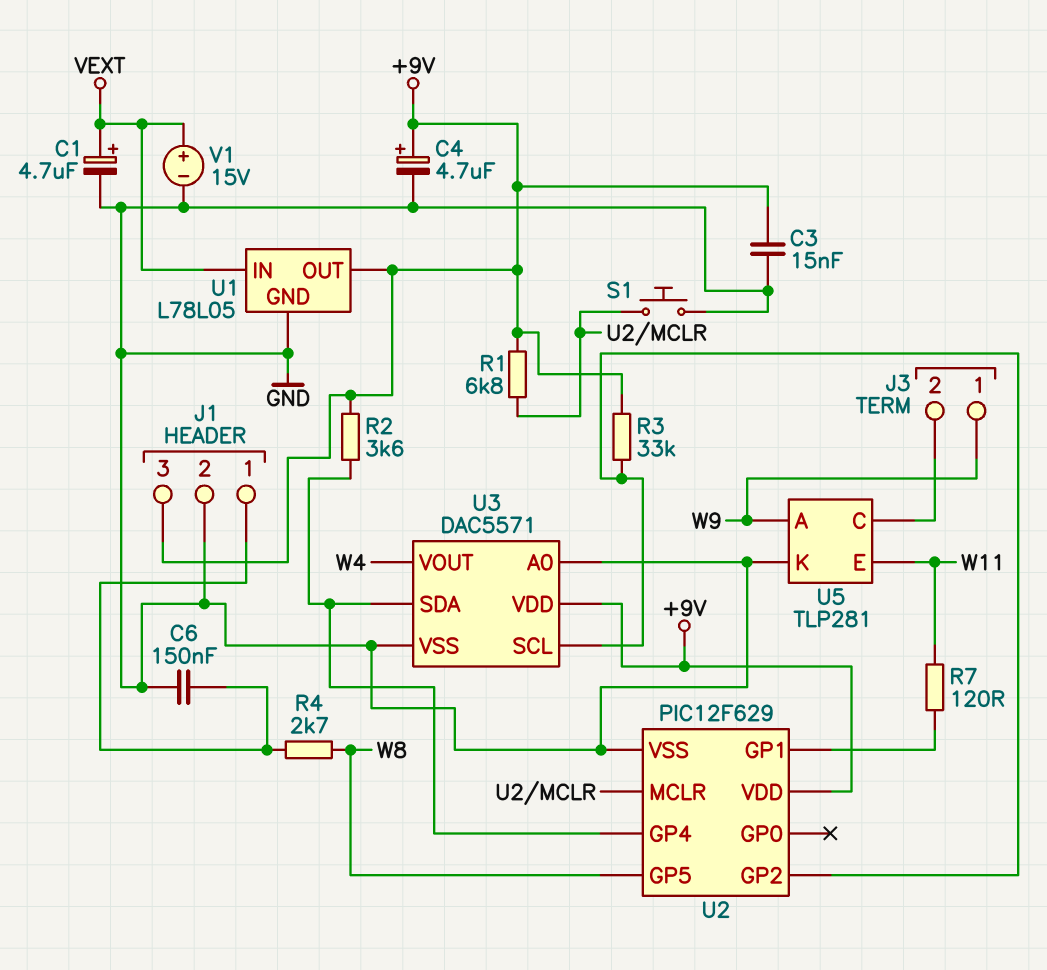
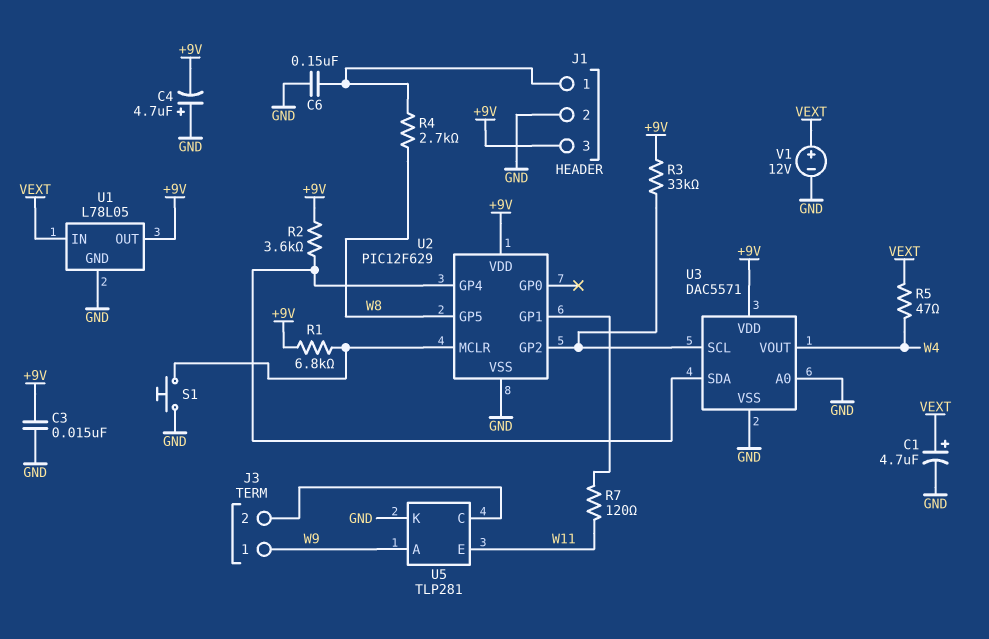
C4: 4.7uF (plus +9V, minus GND) -> 4.7uF (plus GND, minus +9V)
R5: none -> 47 (VEXT, W4)
V1: 15V (plus VEXT, minus GND) -> 12V (plus VEXT, minus GND)

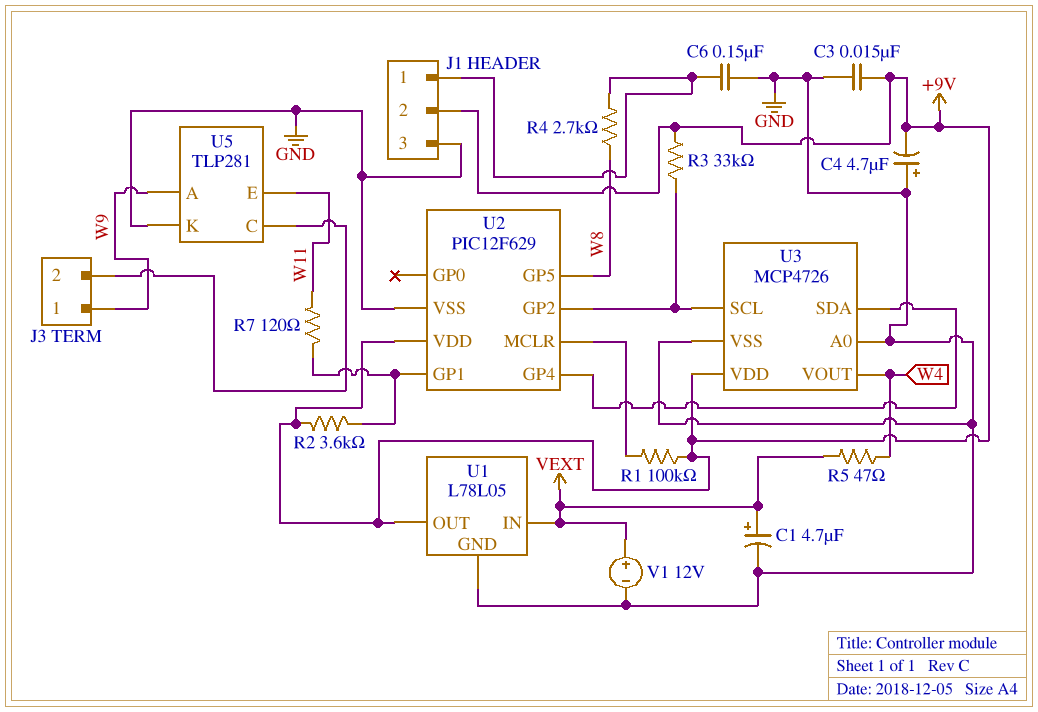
J1 pin 2: GND -> +9V
J1 pin 3: +9V -> GND
R1: 6.8k (+9V, U2/MCLR) -> 100k (+9V, U2/MCLR)
R2: 3.6k (+9V, U2/GP4) -> 3.6k (+9V, U2/GP1)
S1: button (GND, U2/MCLR) -> none
U3: DAC5571 -> MCP4726

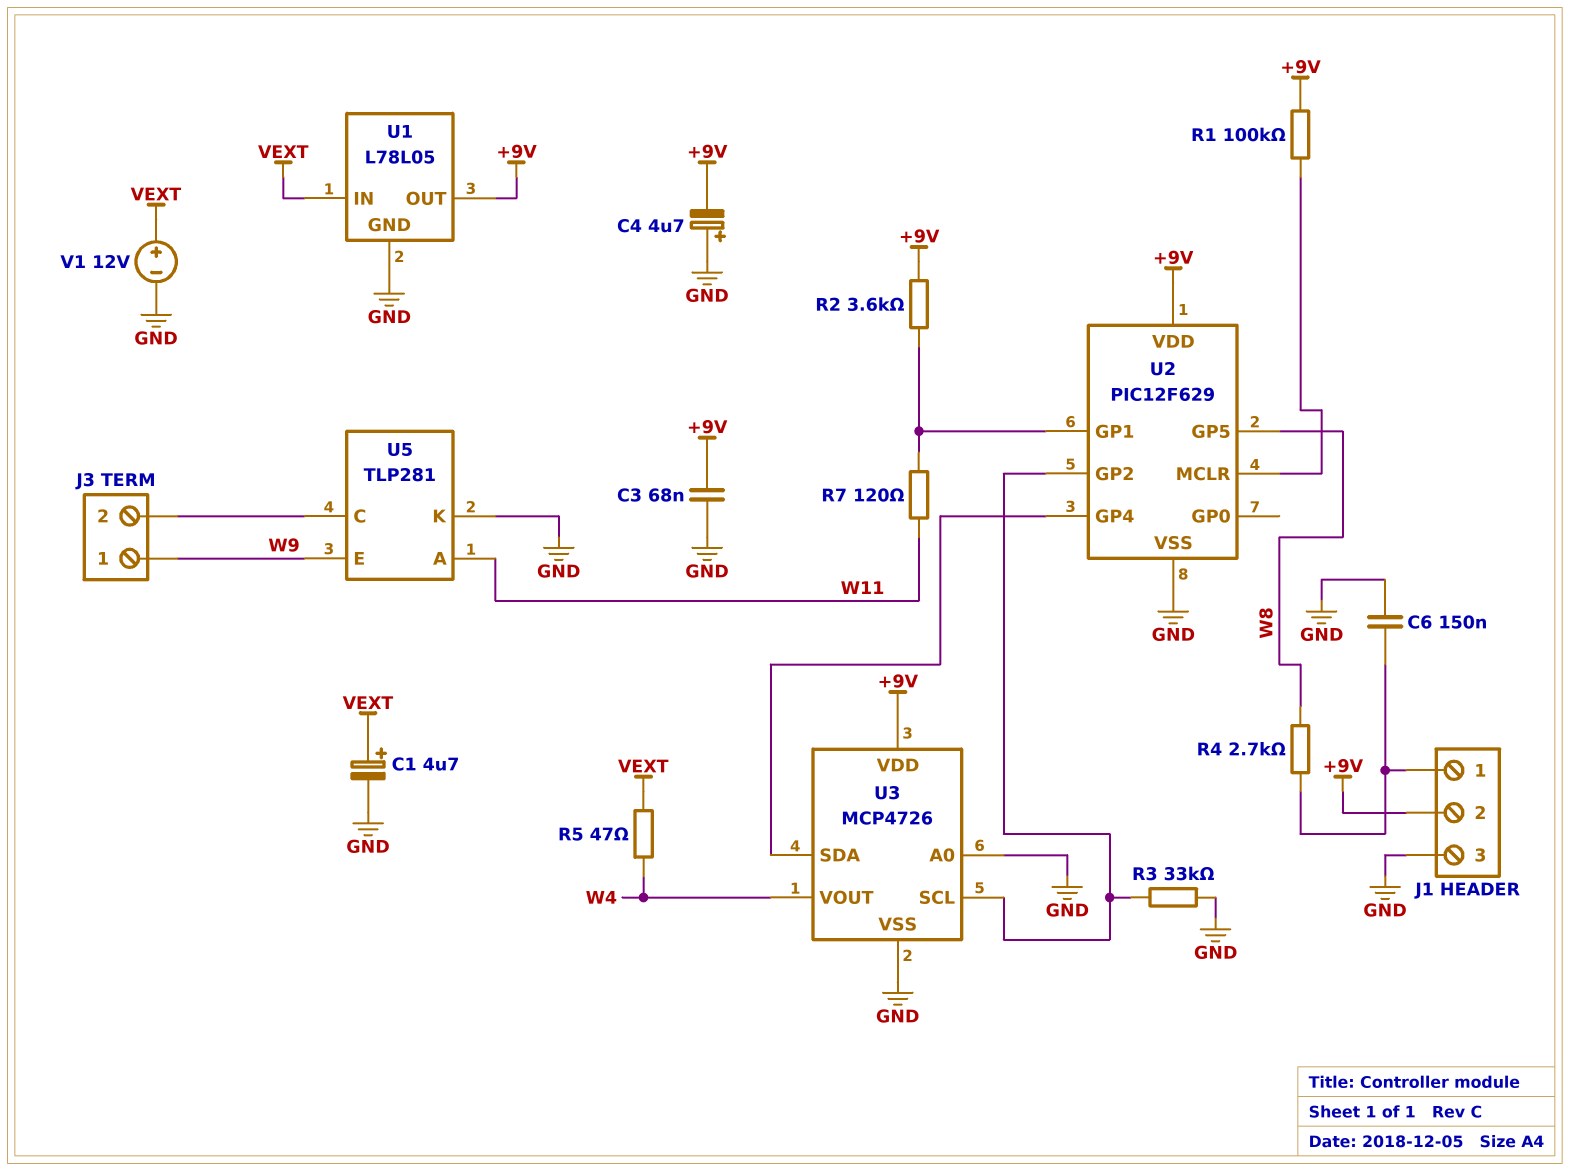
C3: 15nF (+9V, GND) -> 68nF (+9V, GND)
R3: 33k (+9V, U2/GP2) -> 33k (GND, U2/GP2)
U5 pin A: W9 -> W11
U5 pin E: W11 -> W9

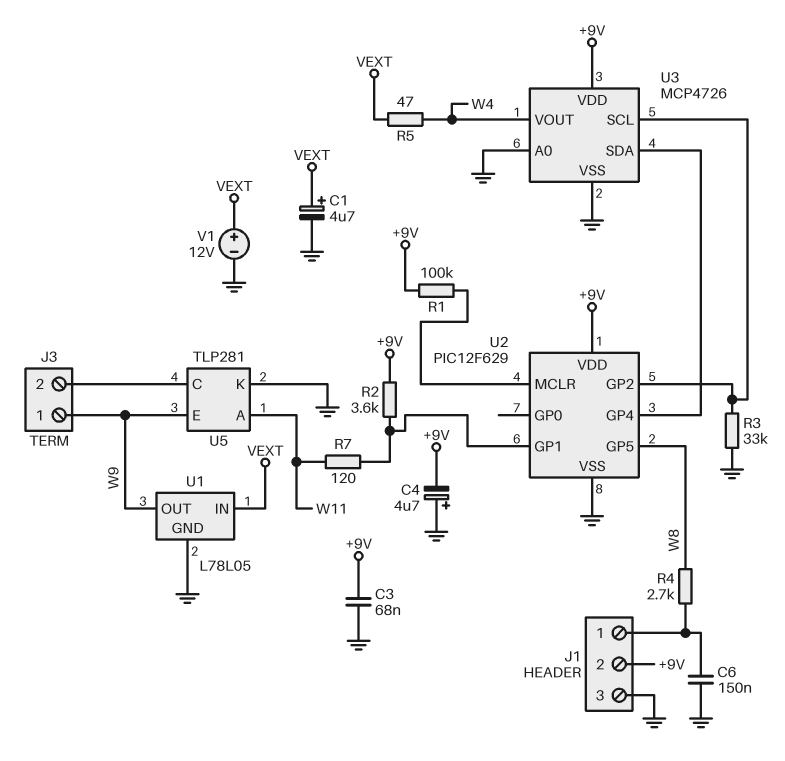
U1 pin OUT: +9V -> W9

